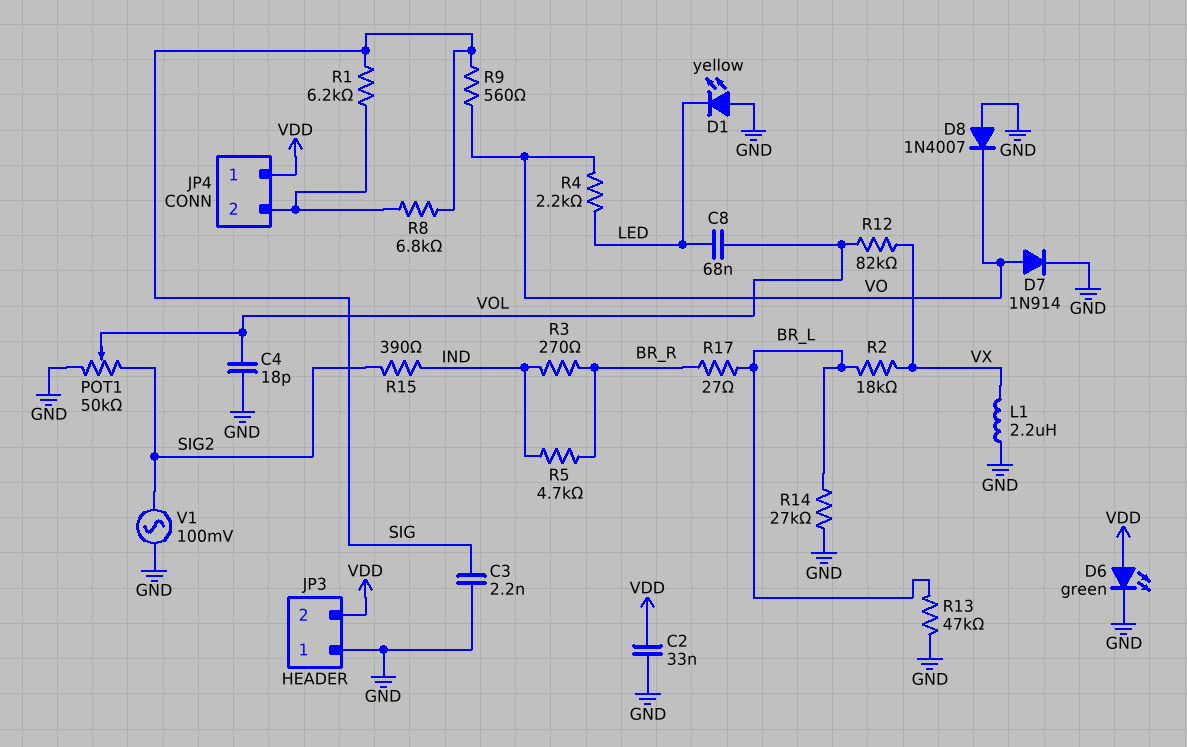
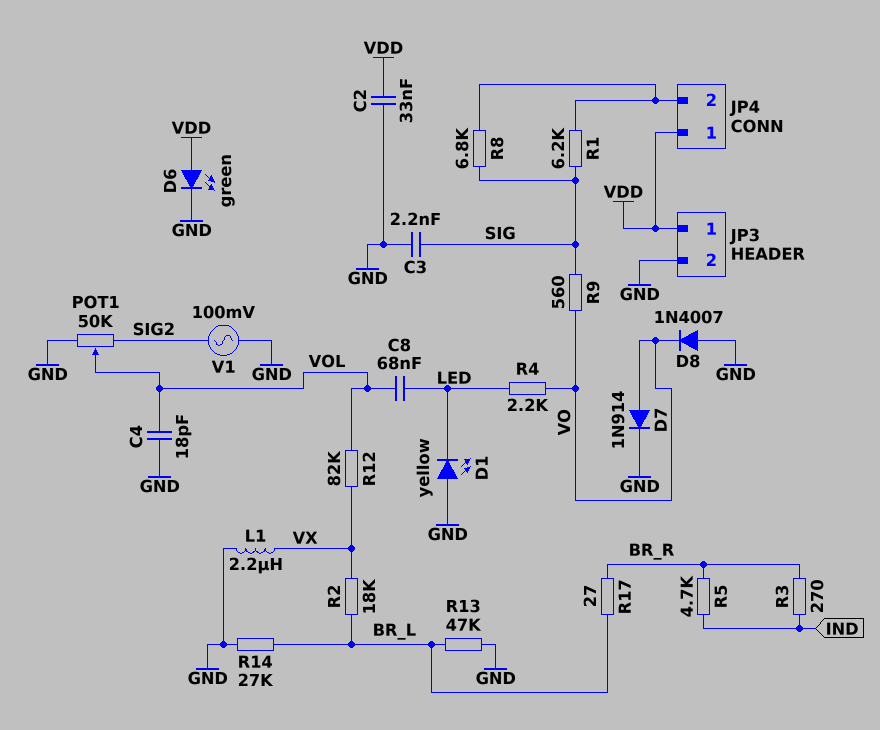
JP3 pin 1: GND -> VDD
JP3 pin 2: VDD -> GND
R15: 390 (IND, SIG2) -> none

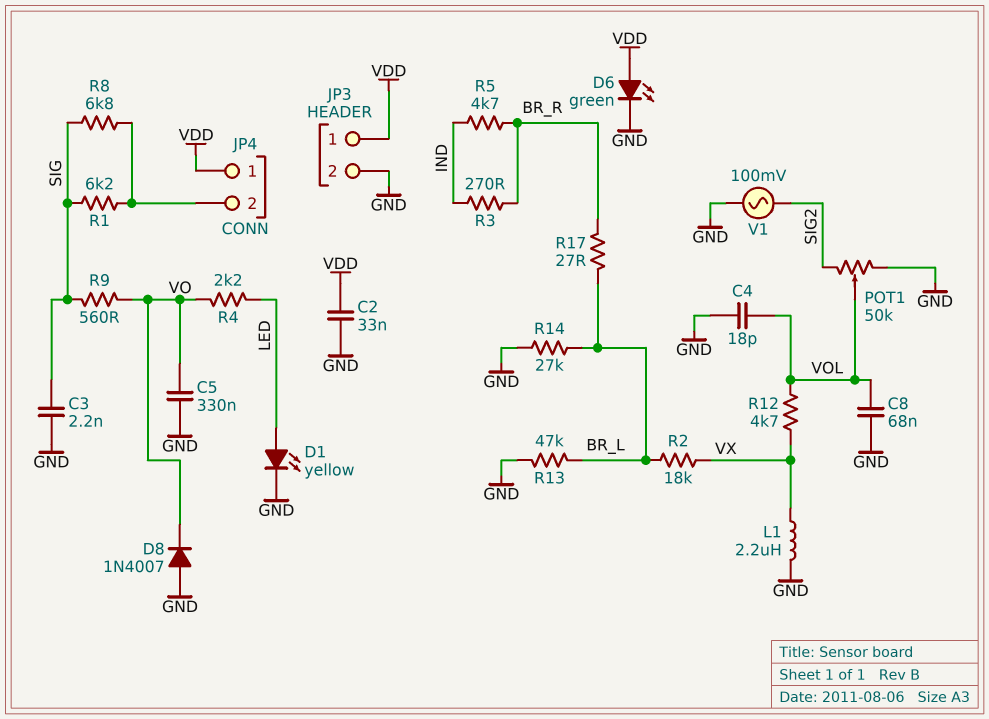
C5: none -> 330nF (GND, VO)
C8: 68nF (LED, VOL) -> 68nF (GND, VOL)
D1: LED yellow (A GND, K LED) -> LED yellow (A LED, K GND)
D7: diode 1N914 (A VO, K GND) -> none
R12: 82k (VOL, VX) -> 4.7k (VOL, VX)

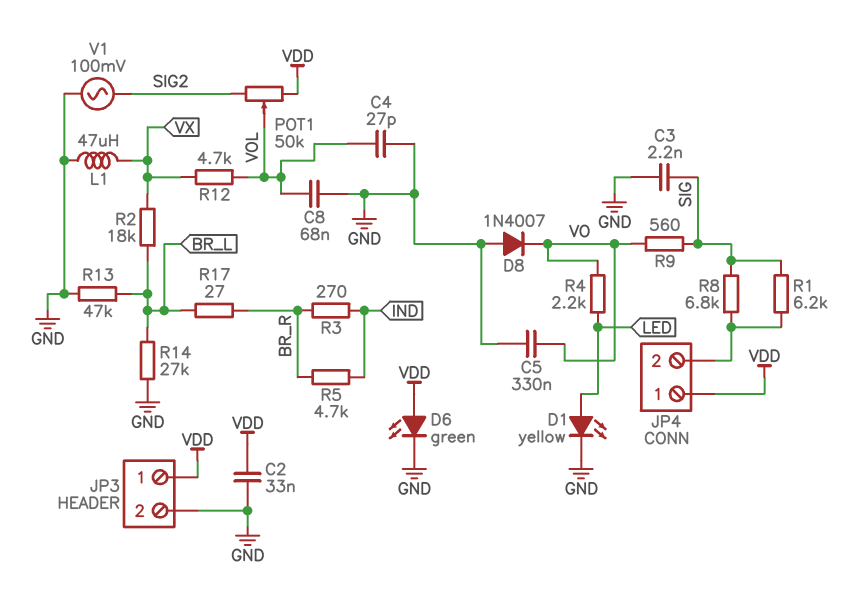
C4: 18pF (GND, VOL) -> 27pF (GND, VOL)
L1: 2.2uH (GND, VX) -> 47uH (GND, VX)
POT1: 50k (GND, SIG2, wiper VOL) -> 50k (SIG2, VDD, wiper VOL)

